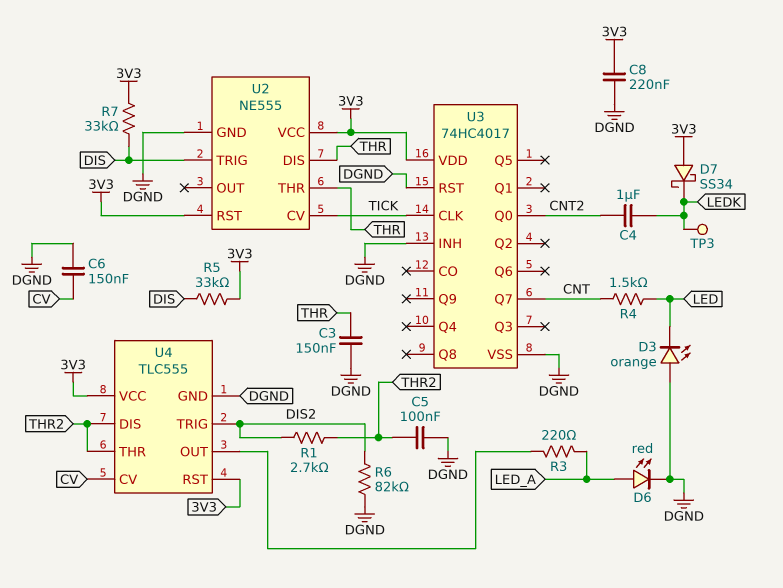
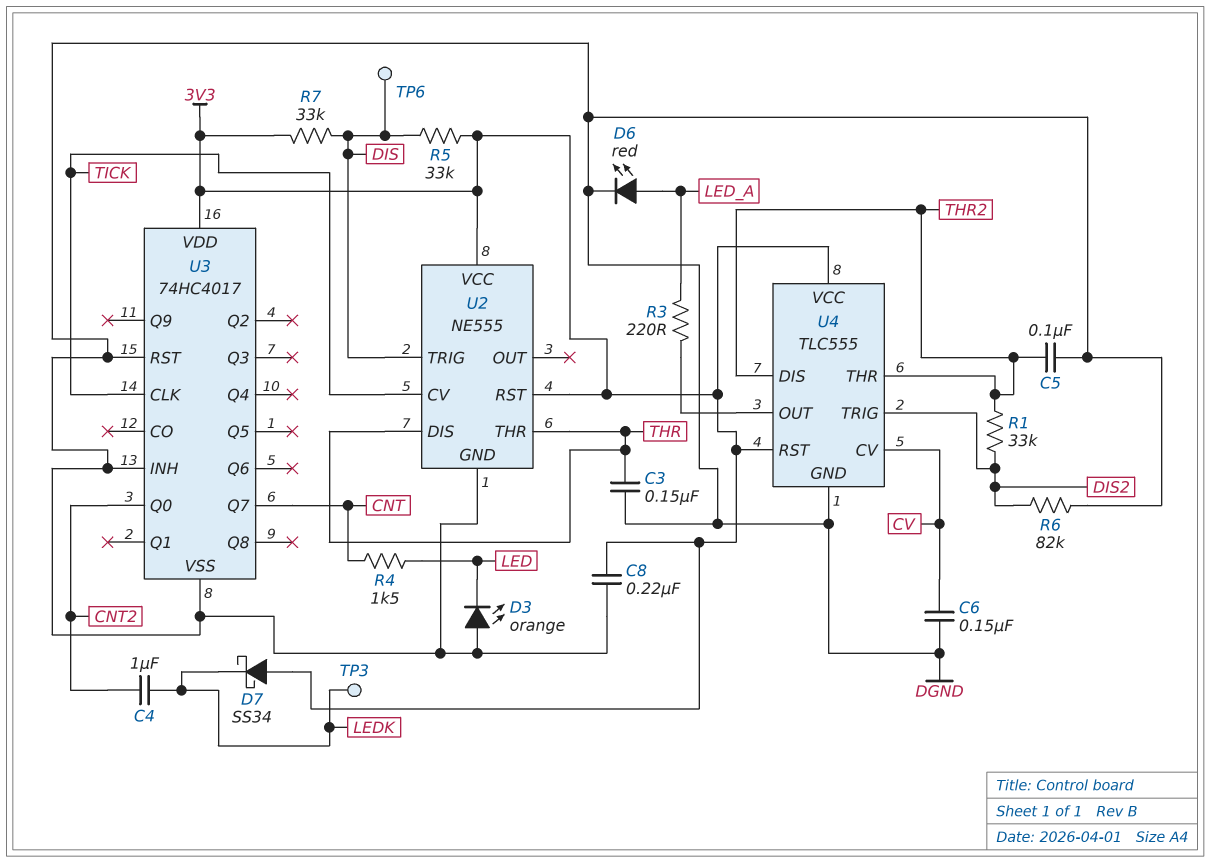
R1: 2.7k (DIS2, THR2) -> 33k (DIS2, THR2)
TP6: none -> test point (DIS)

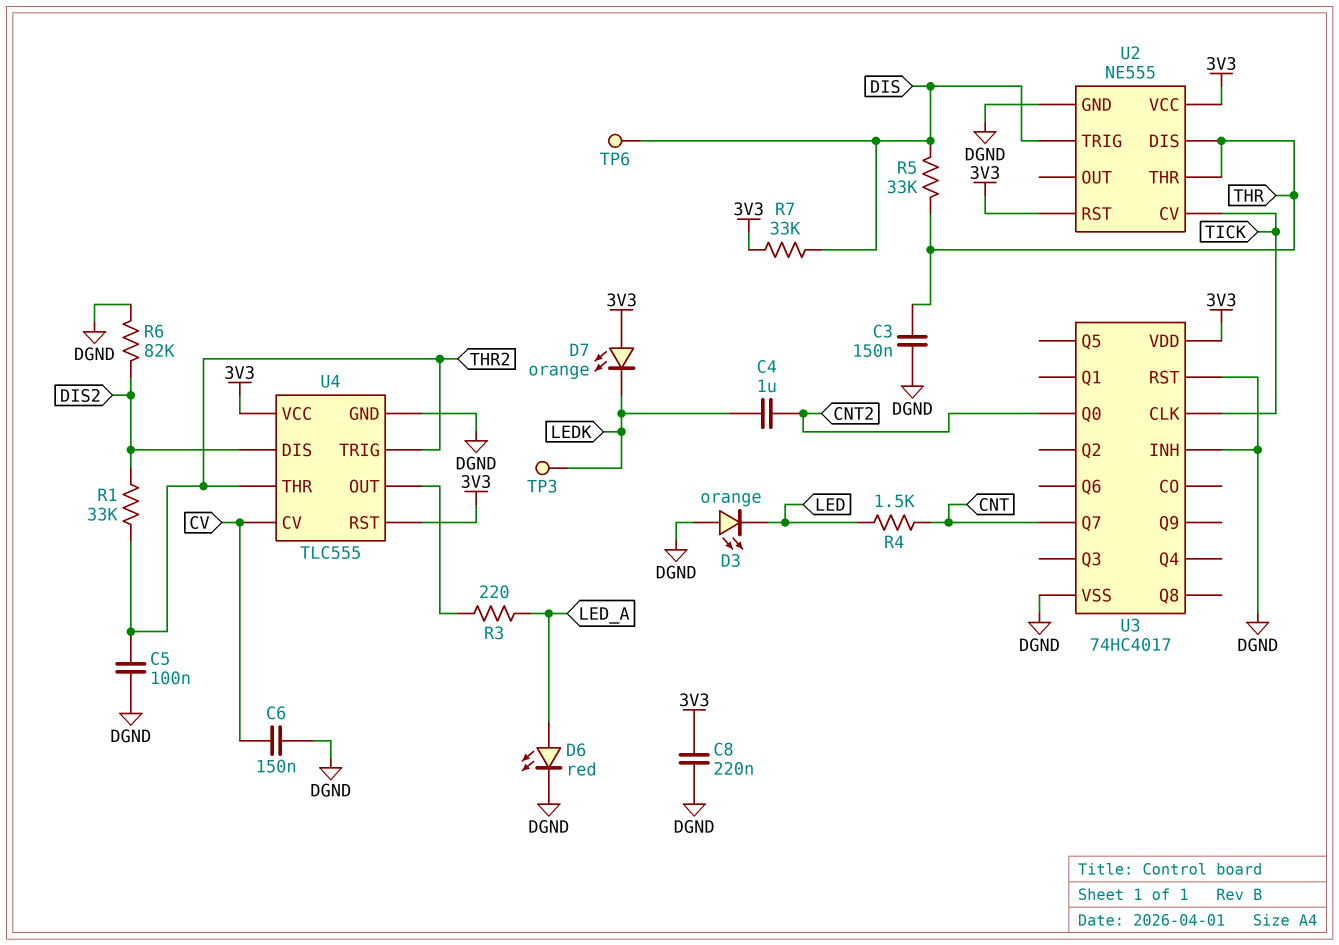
D7: schottky SS34 (A 3V3, K LEDK) -> LED orange (A 3V3, K LEDK)
R5: 33k (3V3, DIS) -> 33k (DIS, THR)
U4 pin DIS: THR2 -> DIS2
U4 pin TRIG: DIS2 -> THR2

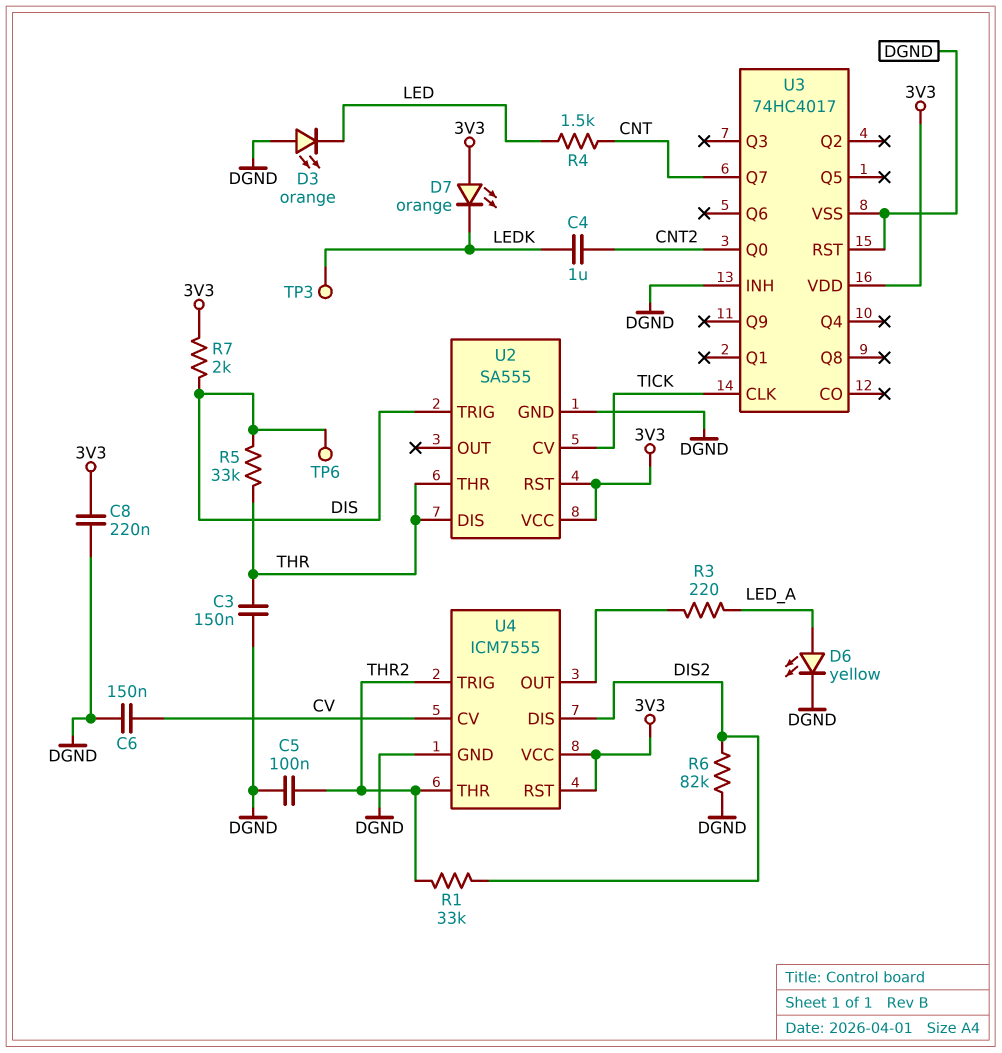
D6: LED red (A LED_A, K DGND) -> LED yellow (A LED_A, K DGND)
R7: 33k (3V3, DIS) -> 2k (3V3, DIS)
U2: NE555 -> SA555
U4: TLC555 -> ICM7555

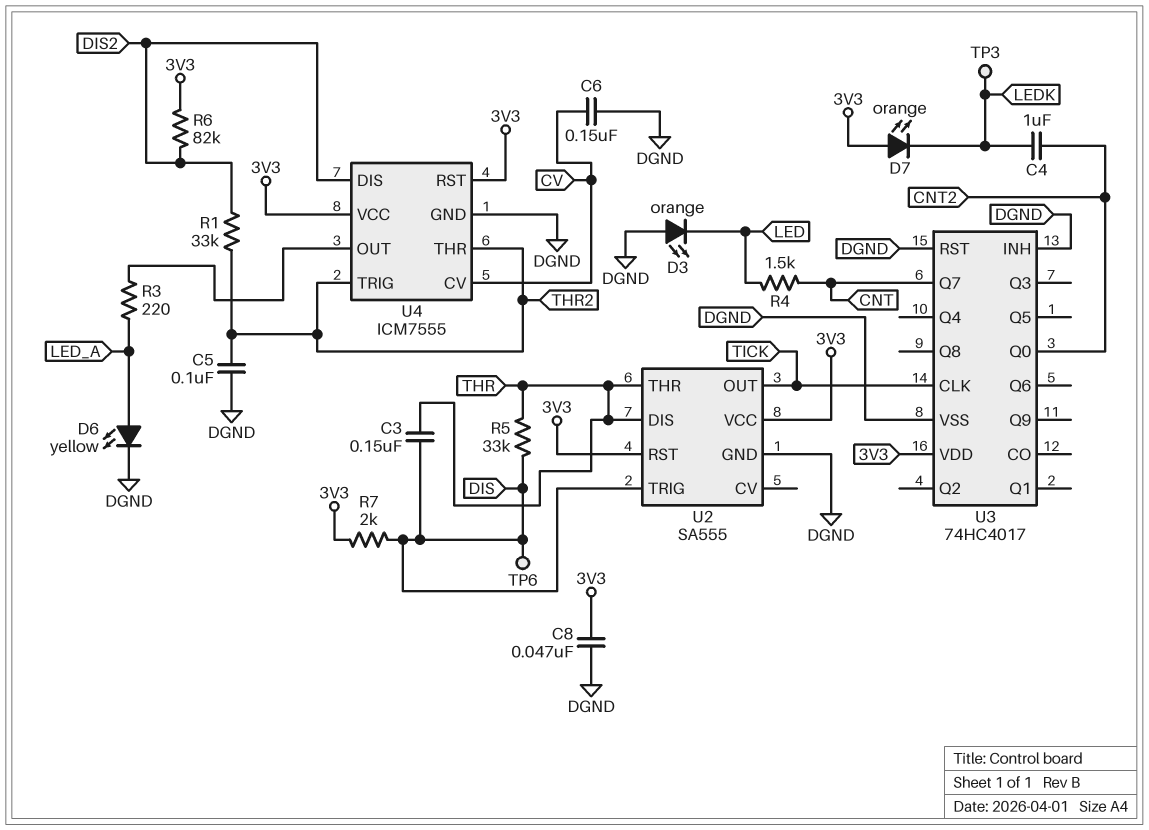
C3: 150nF (DGND, THR) -> 150nF (DIS, THR)
C8: 220nF (3V3, DGND) -> 47nF (3V3, DGND)
R6: 82k (DGND, DIS2) -> 82k (3V3, DIS2)
U2 pin CV: TICK -> none
U2 pin OUT: none -> TICK

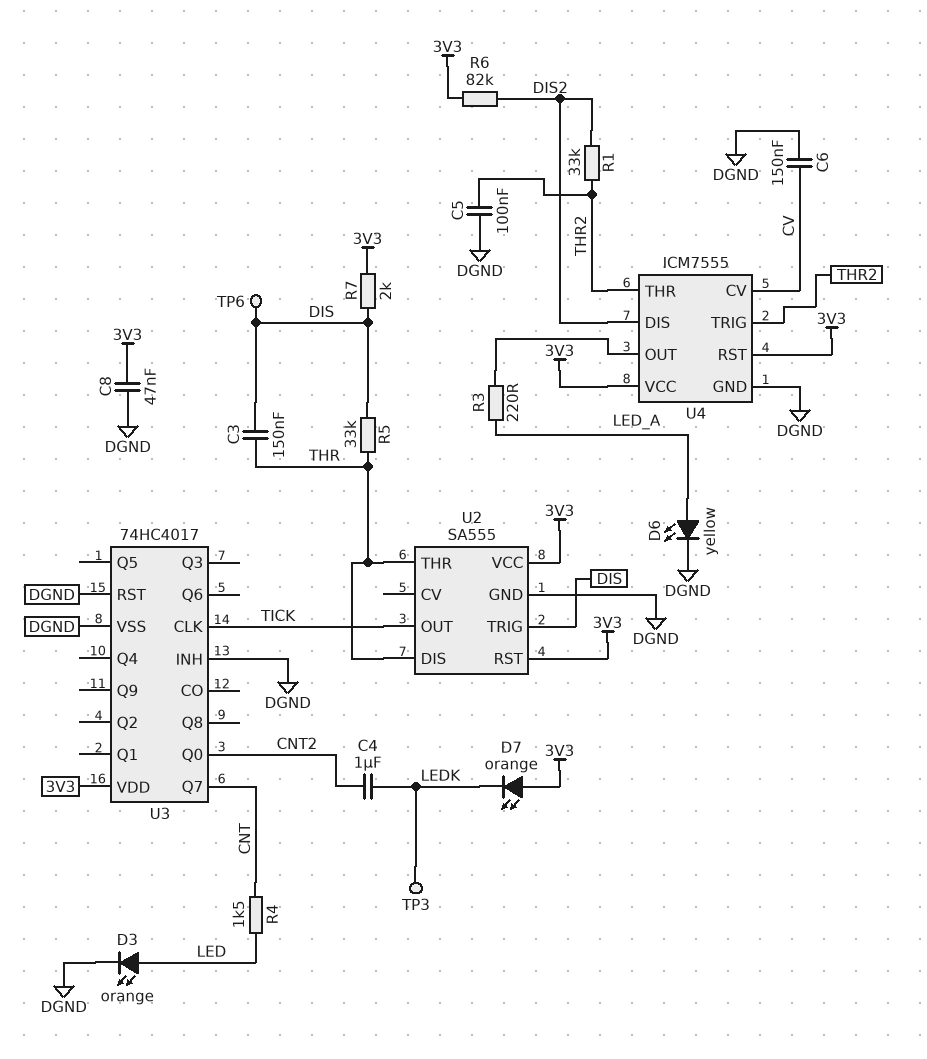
D3: LED orange (A DGND, K LED) -> LED orange (A LED, K DGND)

